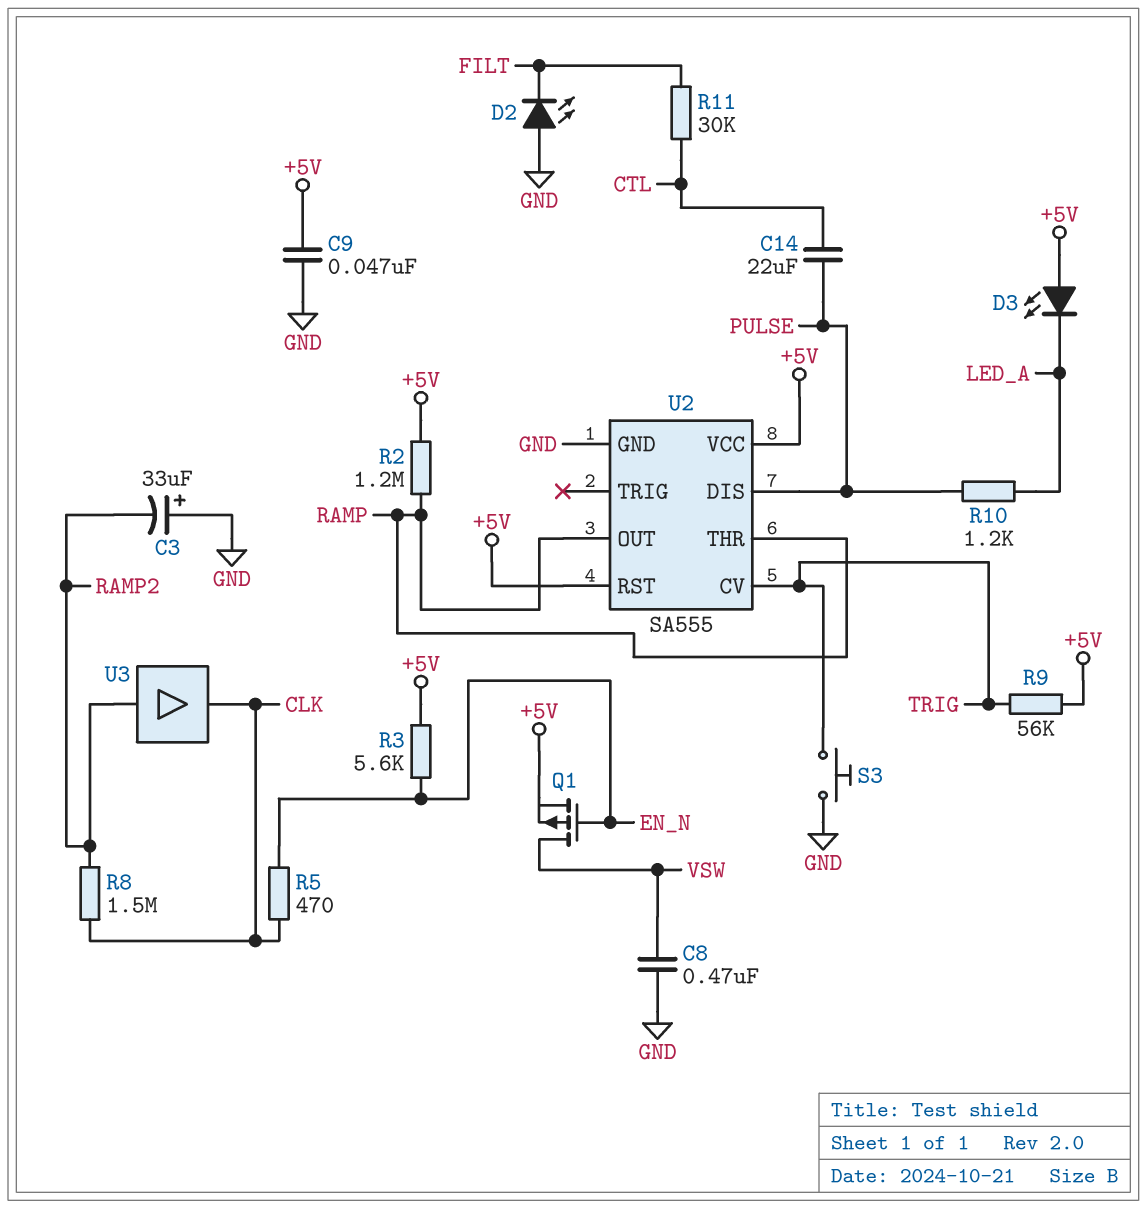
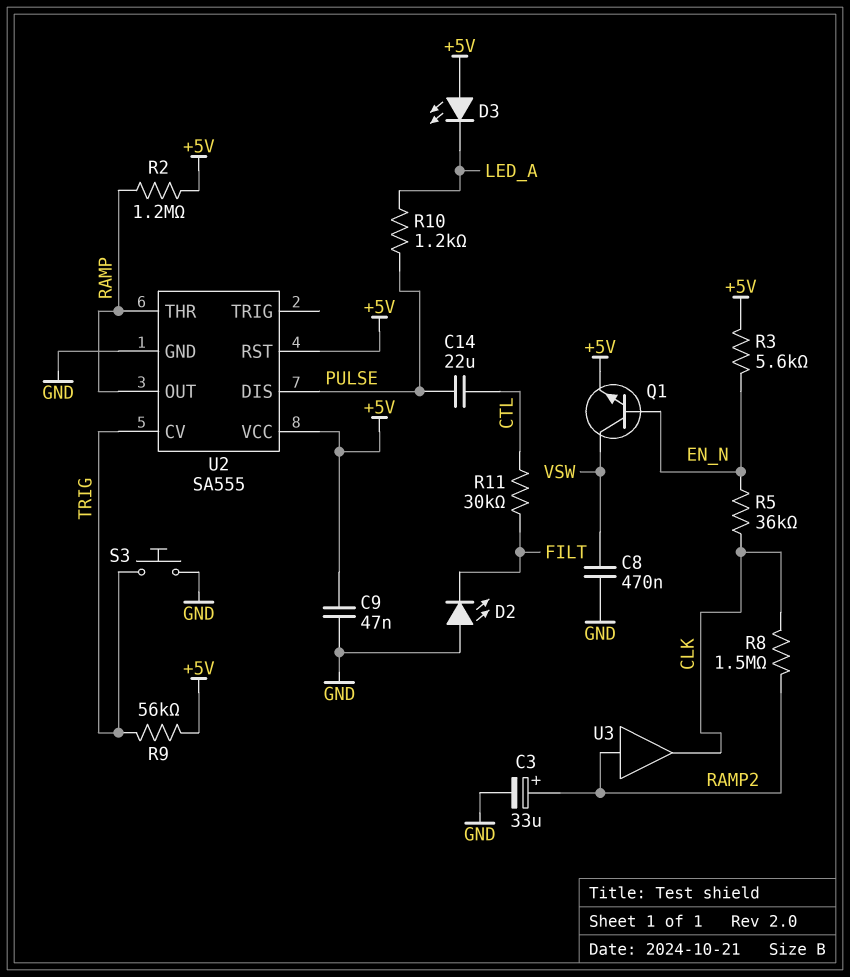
C3: 33uF (plus GND, minus RAMP2) -> 33uF (plus RAMP2, minus GND)
Q1: PMOS (G EN_N, D VSW, S +5V) -> NPN (B EN_N, C VSW, E +5V)
R5: 470 (CLK, EN_N) -> 36k (CLK, EN_N)

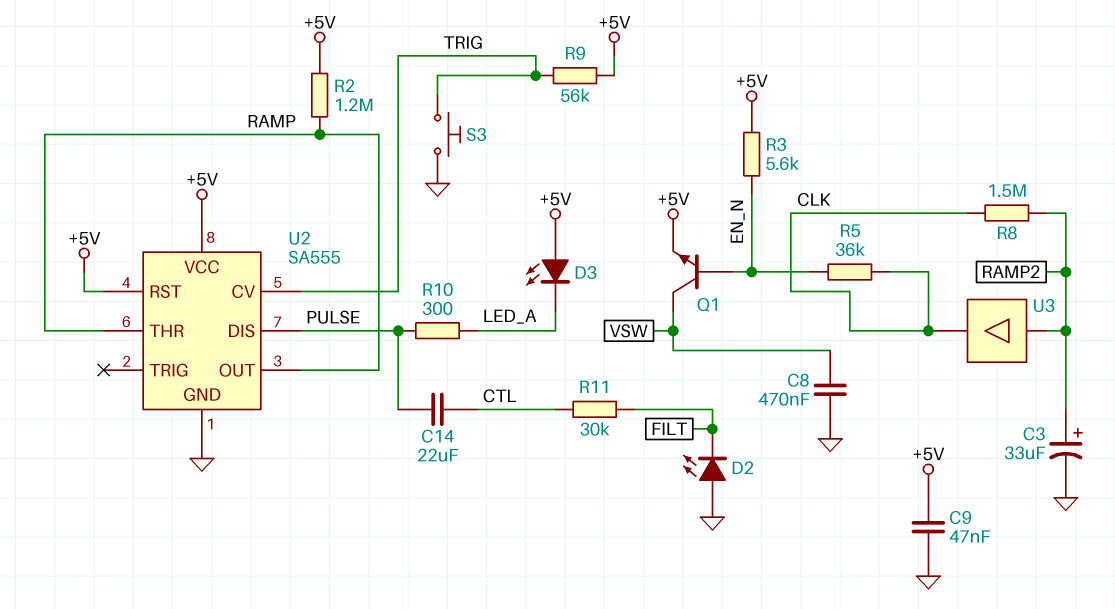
R10: 1.2k (LED_A, PULSE) -> 300 (LED_A, PULSE)

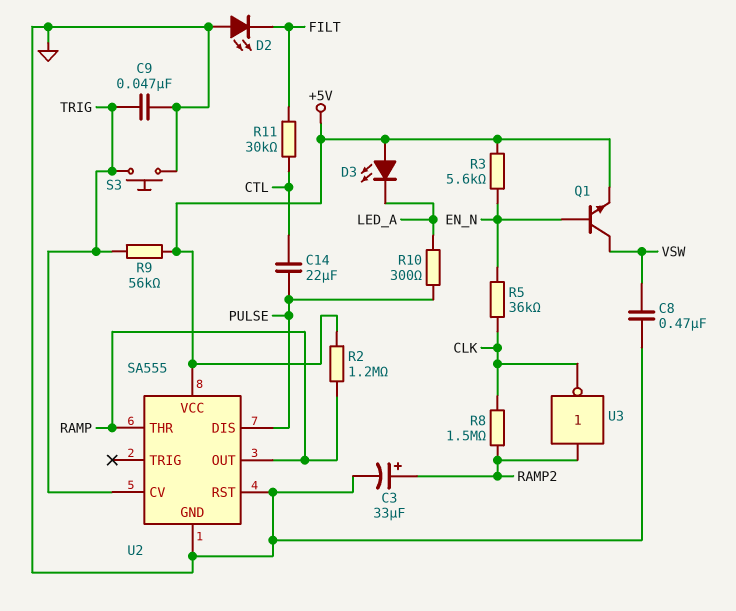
C9: 47nF (+5V, GND) -> 47nF (GND, TRIG)
U2 pin RST: +5V -> GND
U3: buffer (in RAMP2, out CLK) -> NOT (in RAMP2, out CLK)

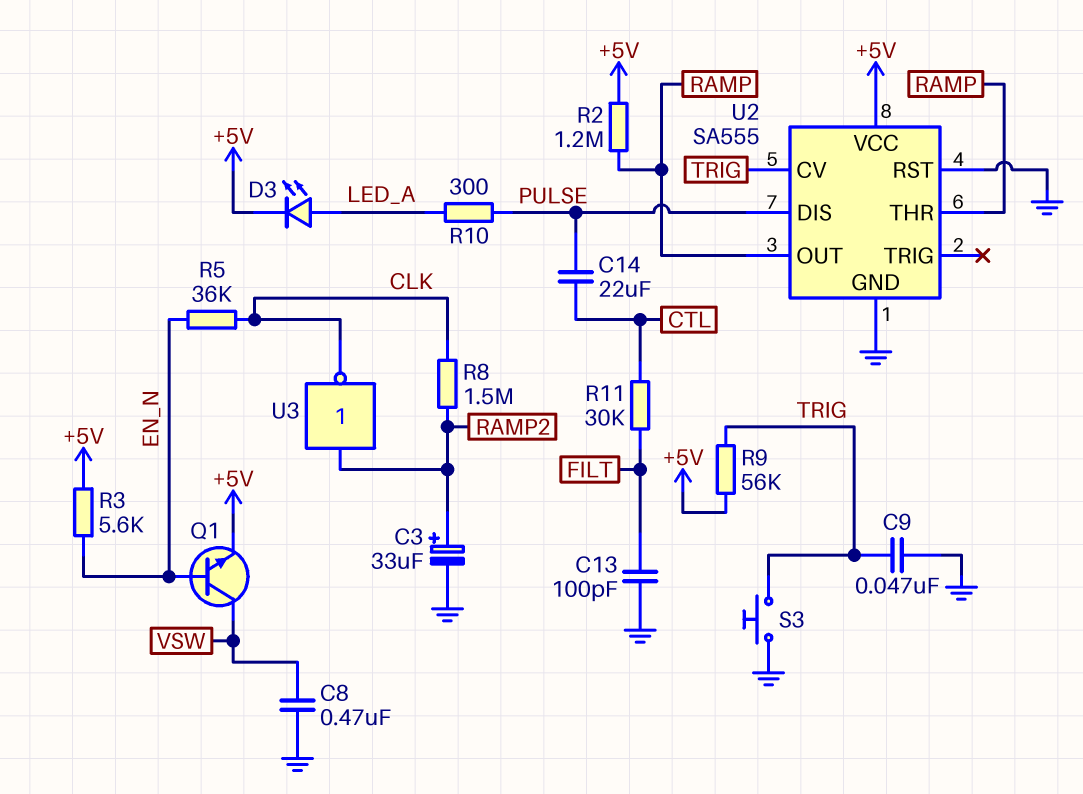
C13: none -> 100pF (FILT, GND)
D2: LED (A GND, K FILT) -> none
D3: LED (A +5V, K LED_A) -> LED (A LED_A, K +5V)

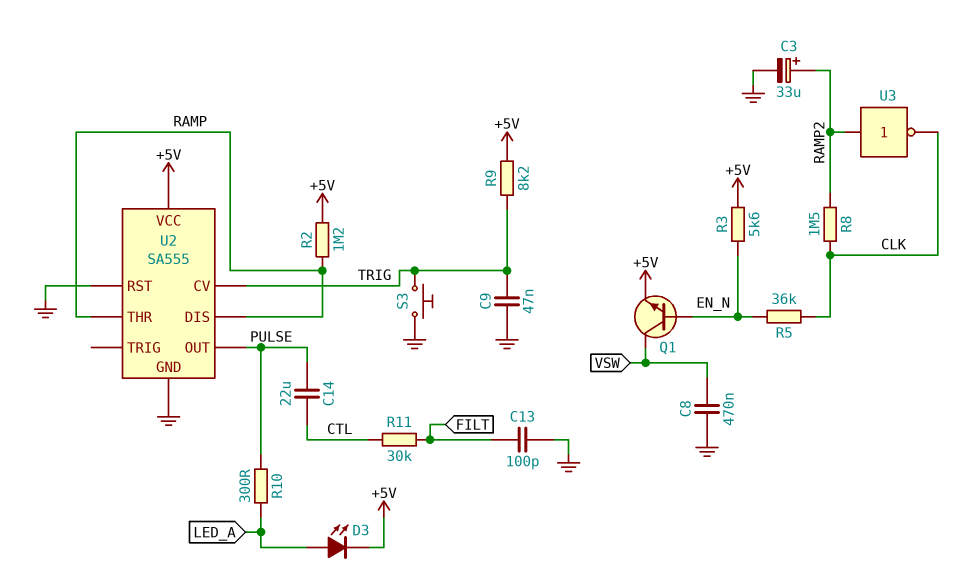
R9: 56k (+5V, TRIG) -> 8.2k (+5V, TRIG)
U2 pin DIS: PULSE -> RAMP
U2 pin OUT: RAMP -> PULSE

